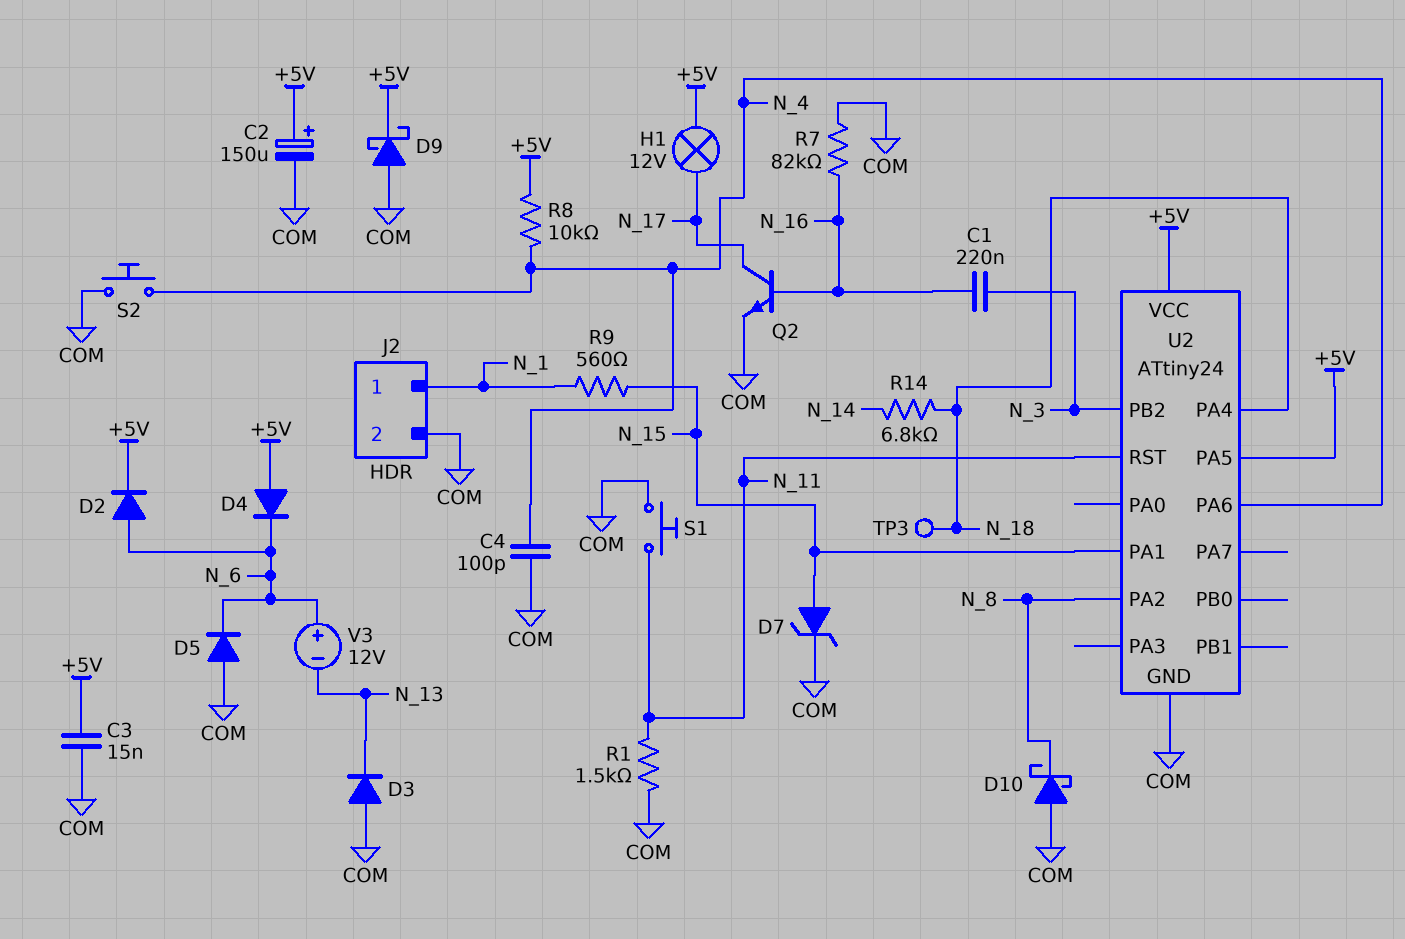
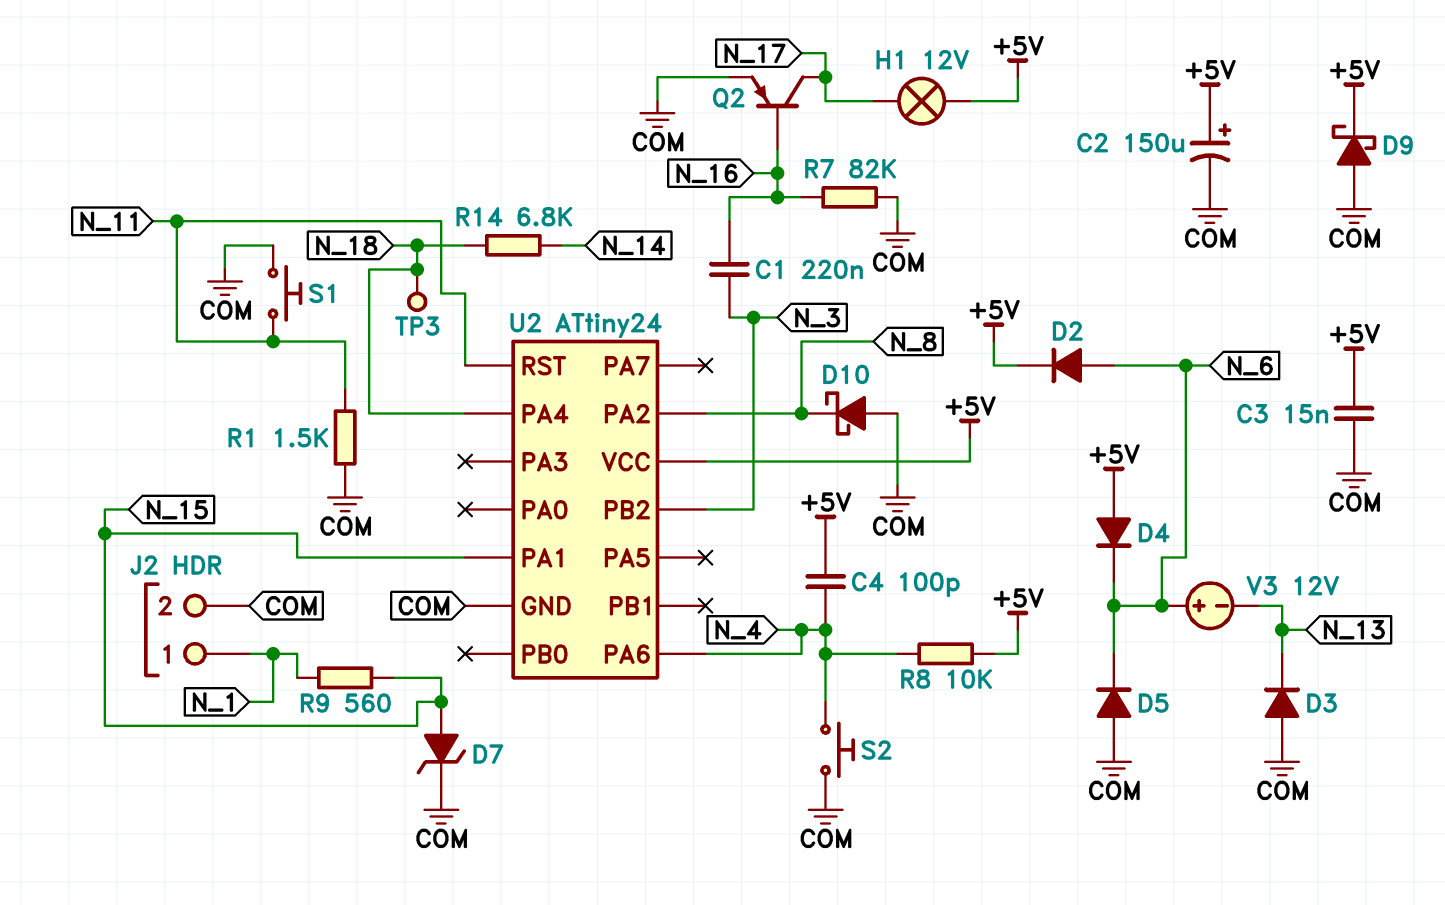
C4: 100pF (COM, N_4) -> 100pF (+5V, N_4)
Q2: NPN (B N_16, C N_17, E COM) -> PNP (B N_16, C N_17, E COM)
U2 pin PA5: +5V -> none

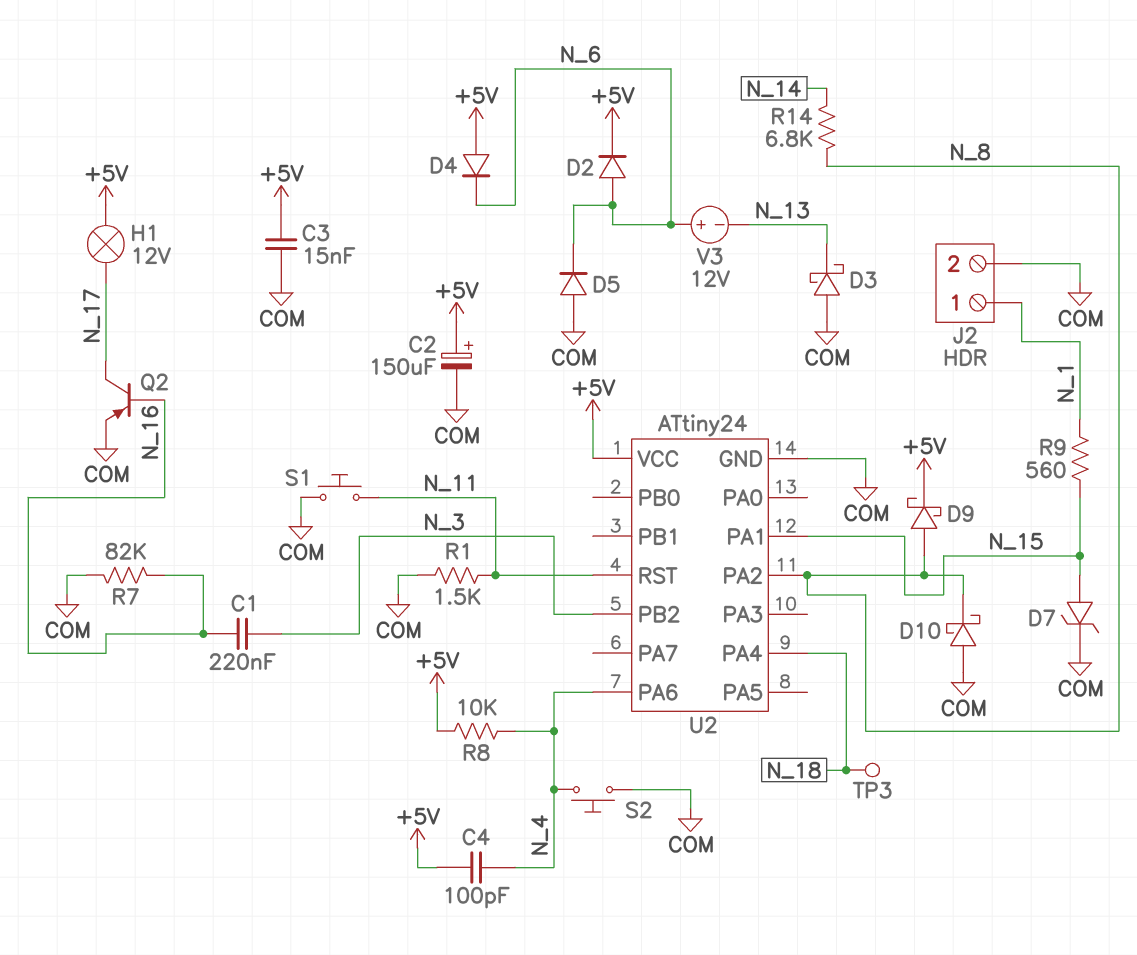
D3: diode (A COM, K N_13) -> schottky (A COM, K N_13)
D9: schottky (A COM, K +5V) -> schottky (A N_8, K +5V)
R14: 6.8k (N_14, N_18) -> 6.8k (N_8, N_14)

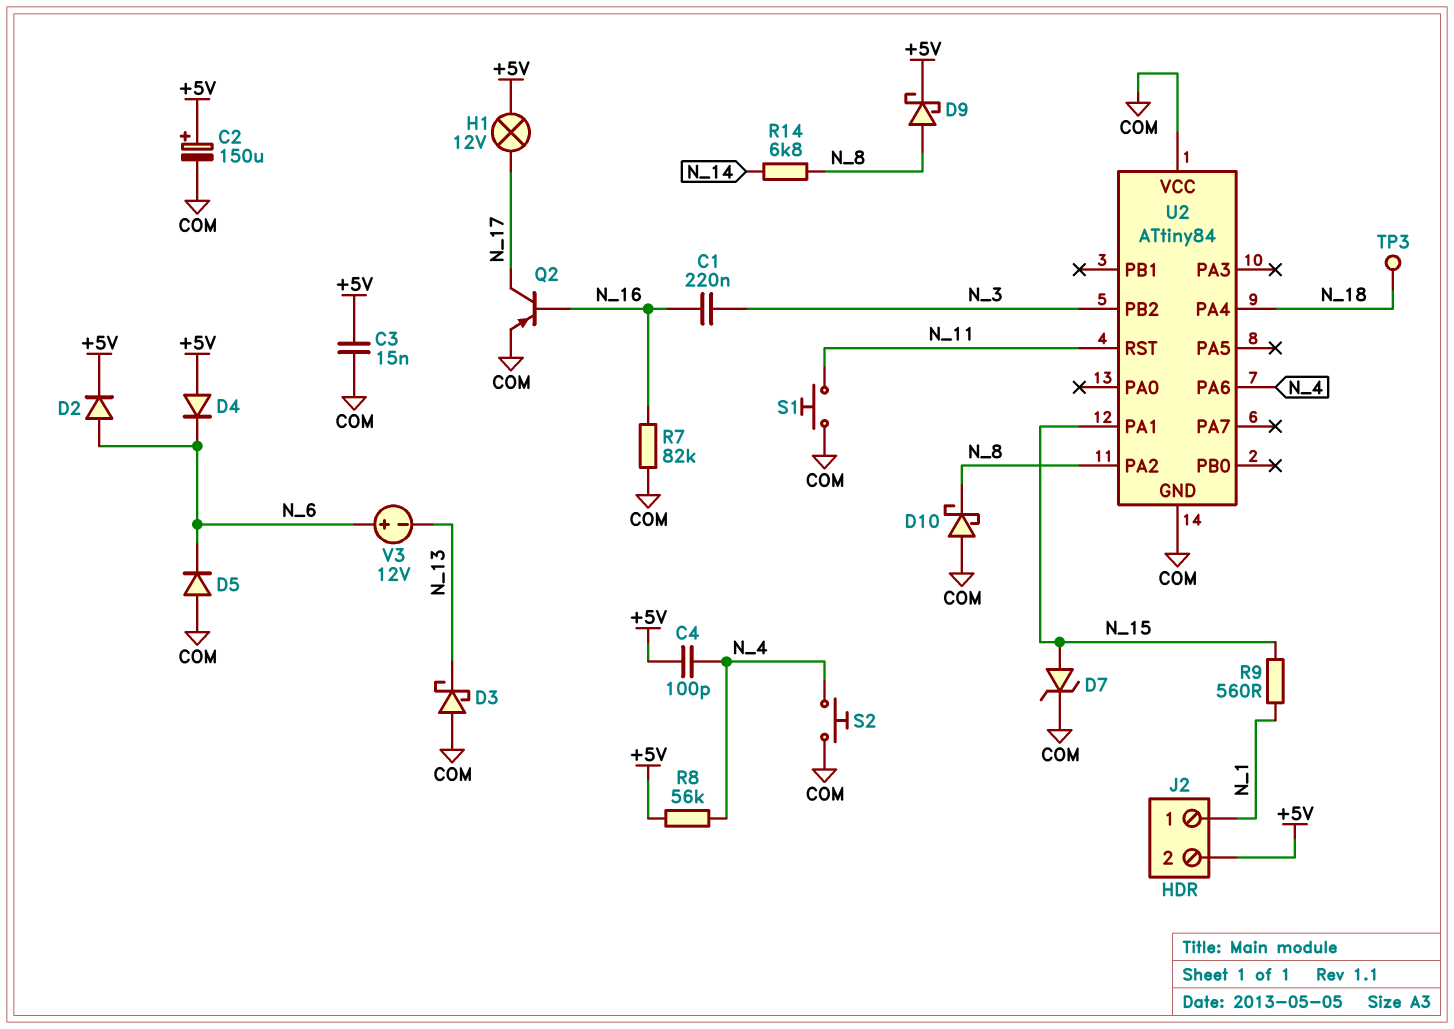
J2 pin 2: COM -> +5V
R1: 1.5k (COM, N_11) -> none
R8: 10k (+5V, N_4) -> 56k (+5V, N_4)
U2: ATtiny24 -> ATtiny84
U2 pin VCC: +5V -> COM

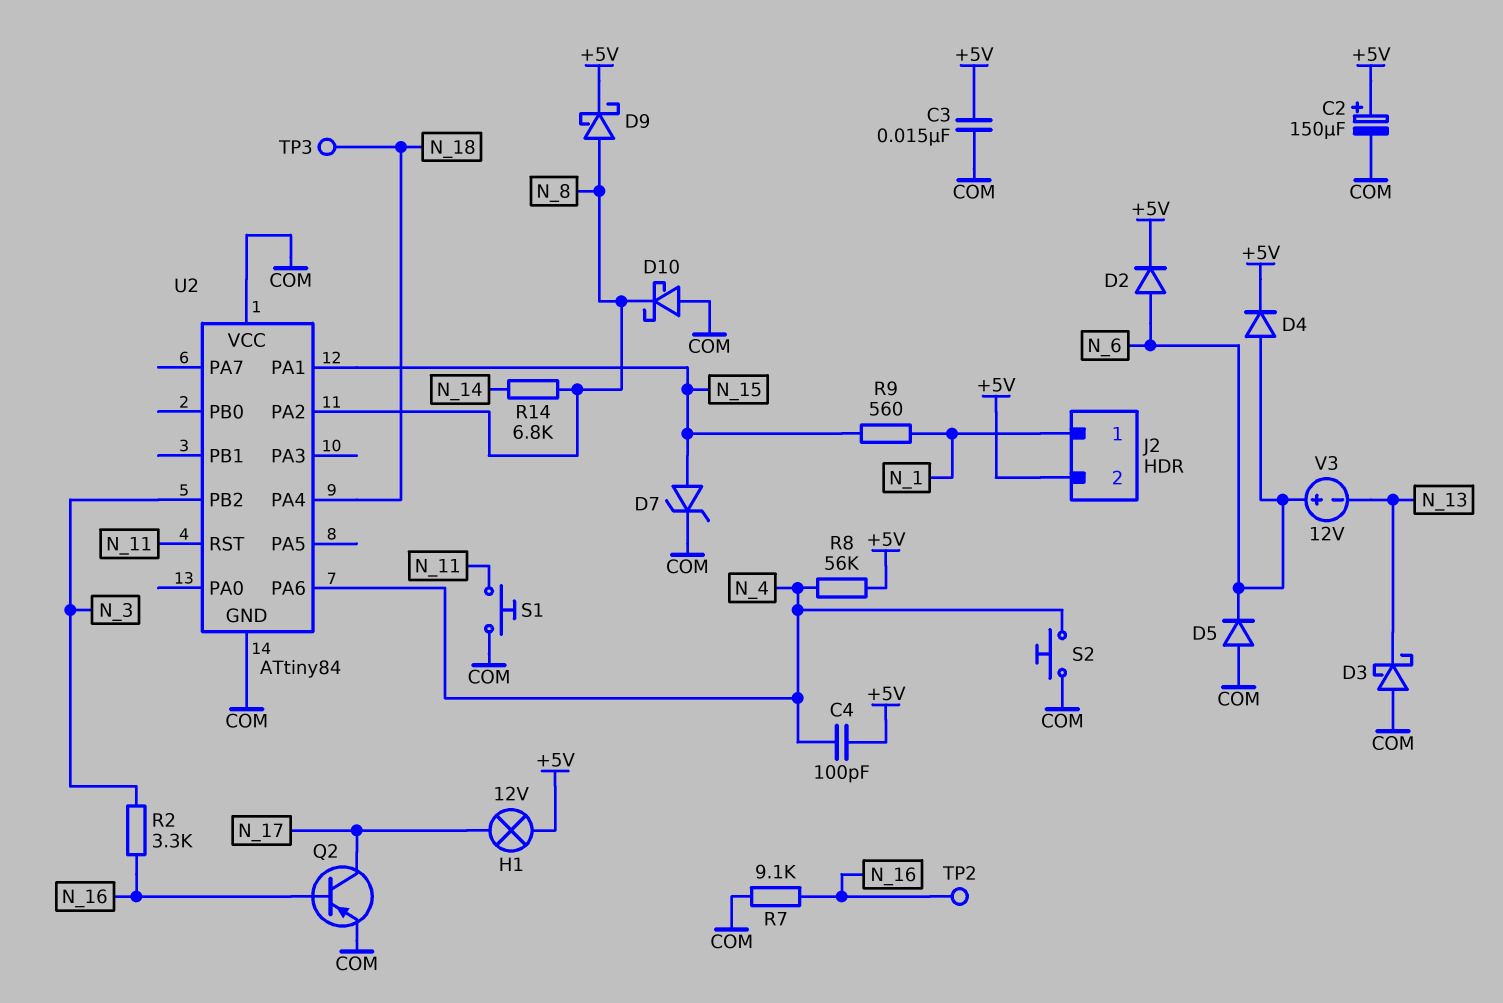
C1: 220nF (N_3, N_16) -> none
D4: diode (A +5V, K N_6) -> diode (A N_6, K +5V)
R2: none -> 3.3k (N_3, N_16)
R7: 82k (COM, N_16) -> 9.1k (COM, N_16)
TP2: none -> test point (N_16)

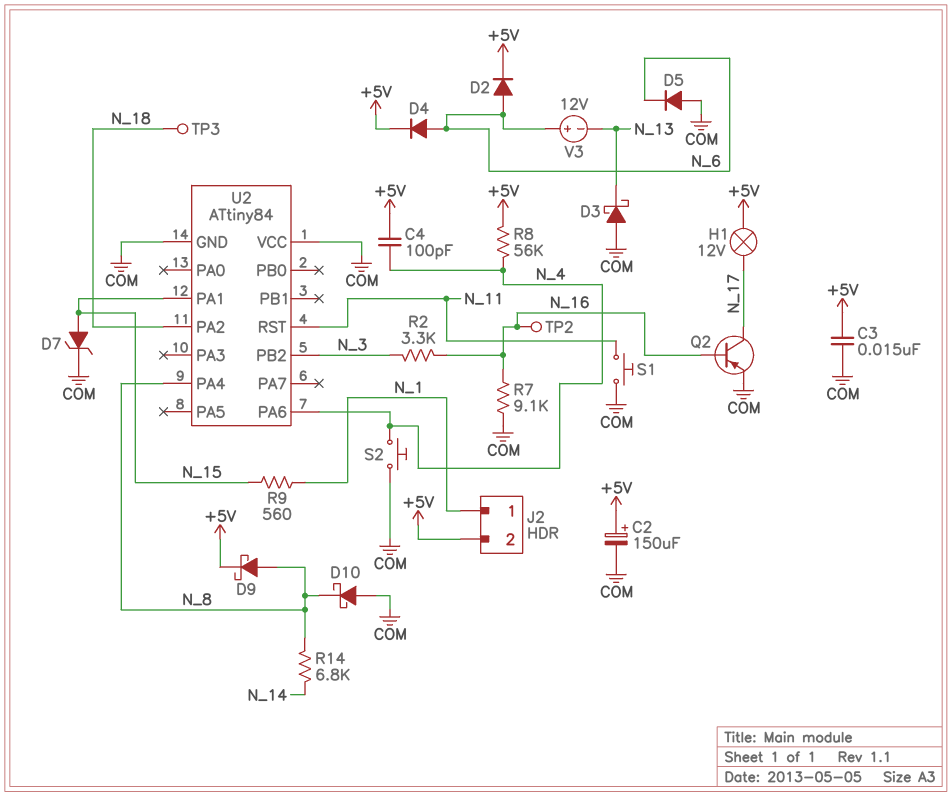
U2 pin PA2: N_8 -> N_18
U2 pin PA4: N_18 -> N_8

